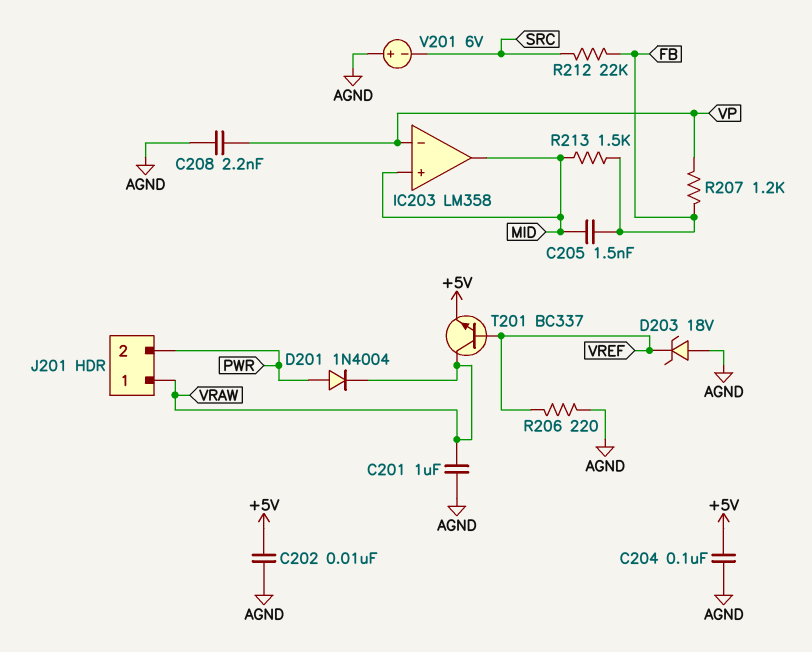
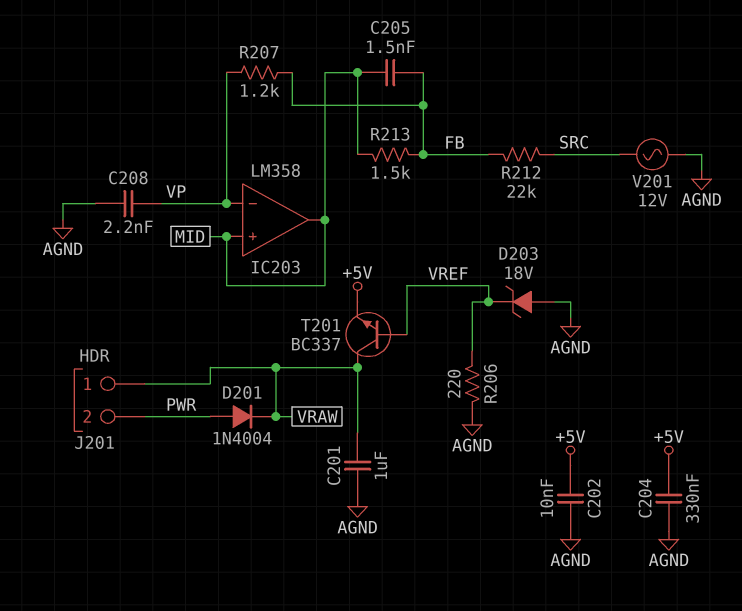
C204: 100nF (+5V, AGND) -> 330nF (+5V, AGND)
V201: 6V (plus AGND, minus SRC) -> AC 12V (AGND, SRC)

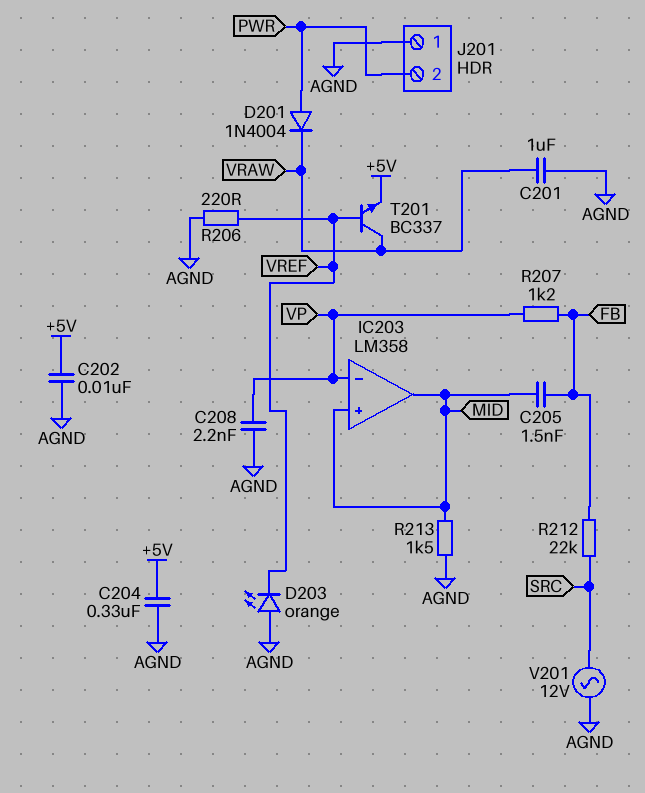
D203: zener 18V (A AGND, K VREF) -> LED orange (A AGND, K VREF)
J201 pin 1: VRAW -> AGND
R213: 1.5k (FB, MID) -> 1.5k (AGND, MID)

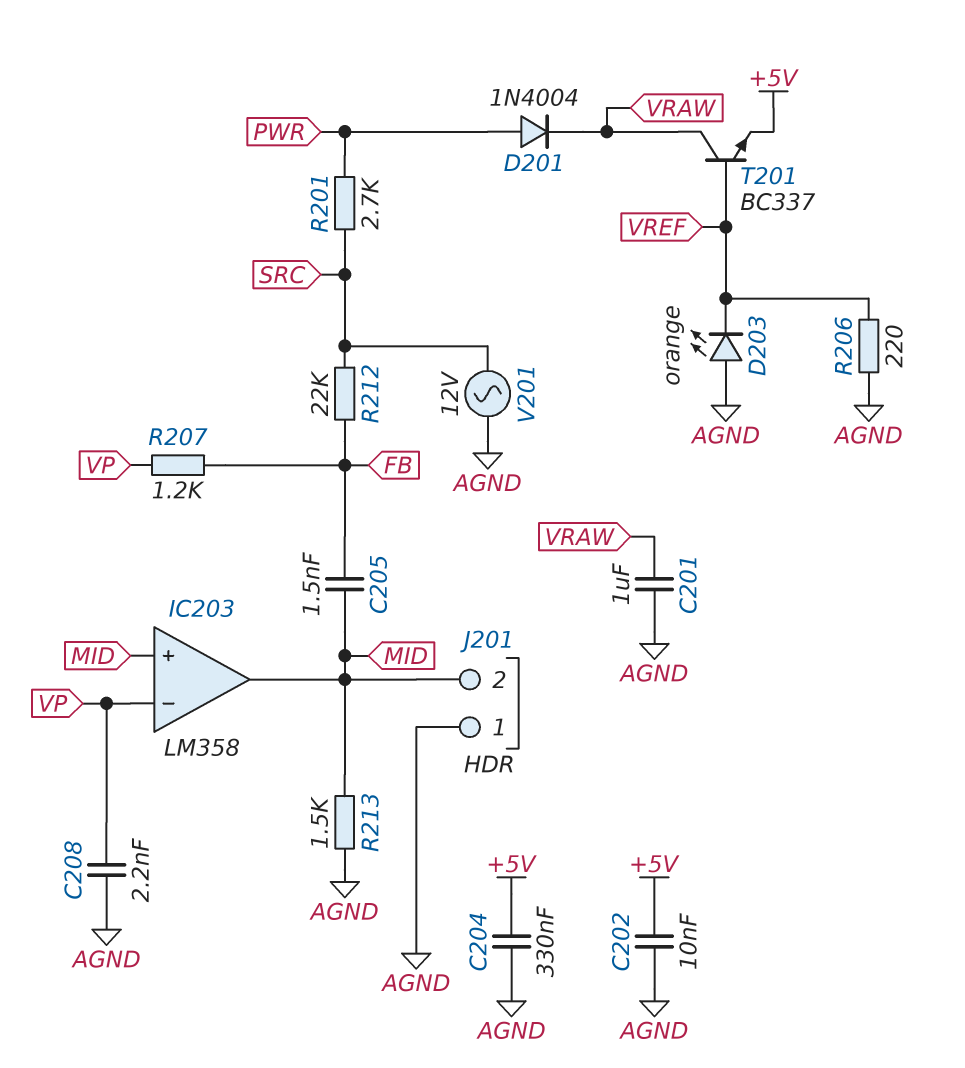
J201 pin 2: PWR -> MID
R201: none -> 2.7k (PWR, SRC)

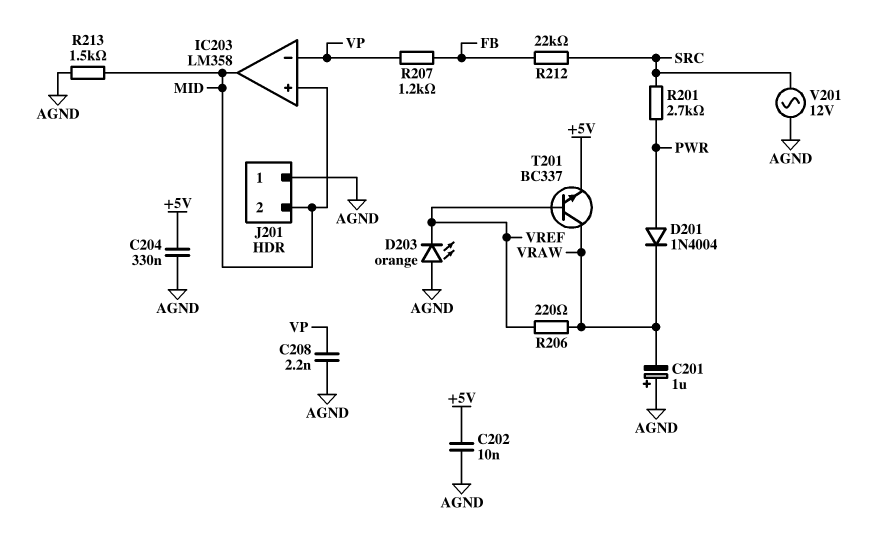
C201: 1uF (AGND, VRAW) -> 1uF (plus AGND, minus VRAW)
C205: 1.5nF (FB, MID) -> none
R206: 220 (AGND, VREF) -> 220 (VRAW, VREF)

